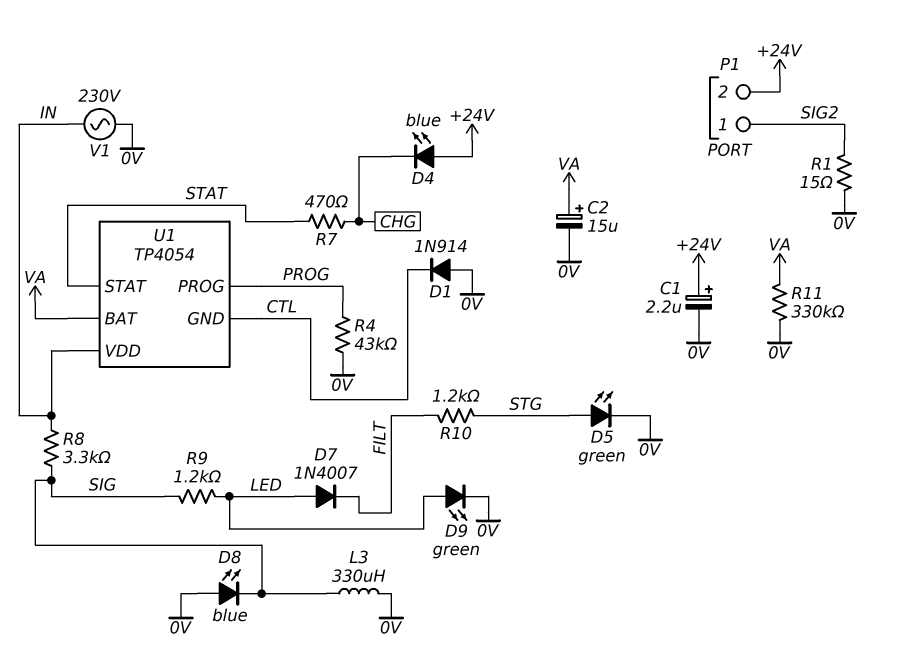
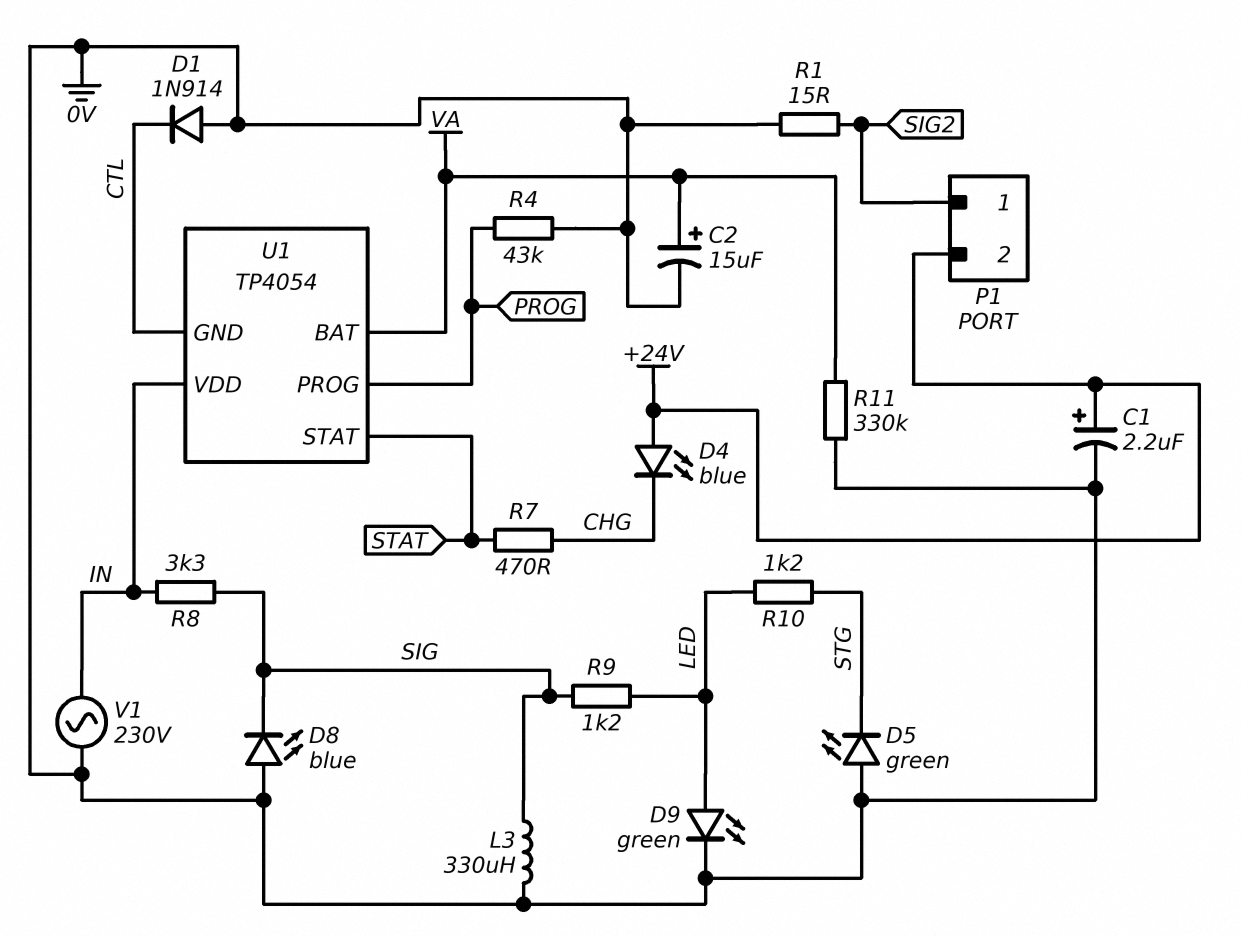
D5: LED green (A STG, K 0V) -> LED green (A 0V, K STG)
D7: diode 1N4007 (A LED, K FILT) -> none
R10: 1.2k (FILT, STG) -> 1.2k (LED, STG)

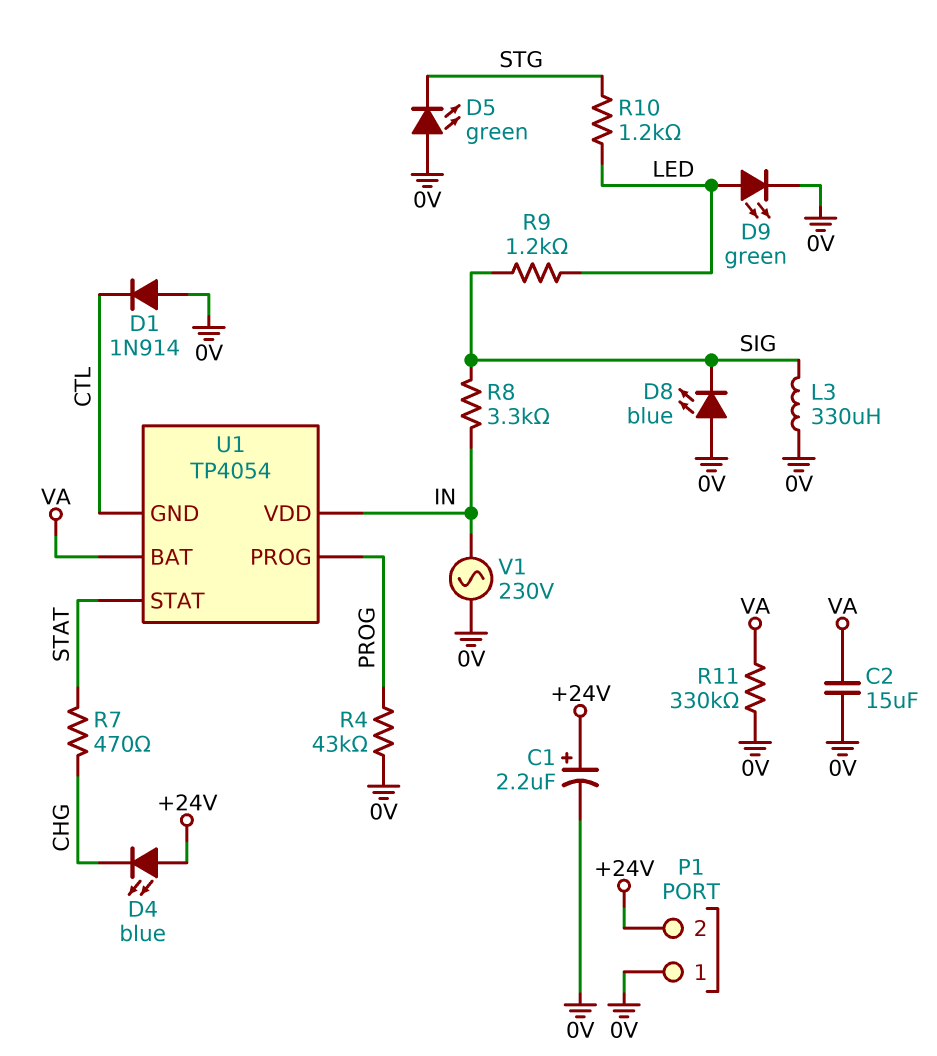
C2: 15uF (plus VA, minus 0V) -> 15uF (0V, VA)
P1 pin 1: SIG2 -> 0V
R1: 15 (0V, SIG2) -> none

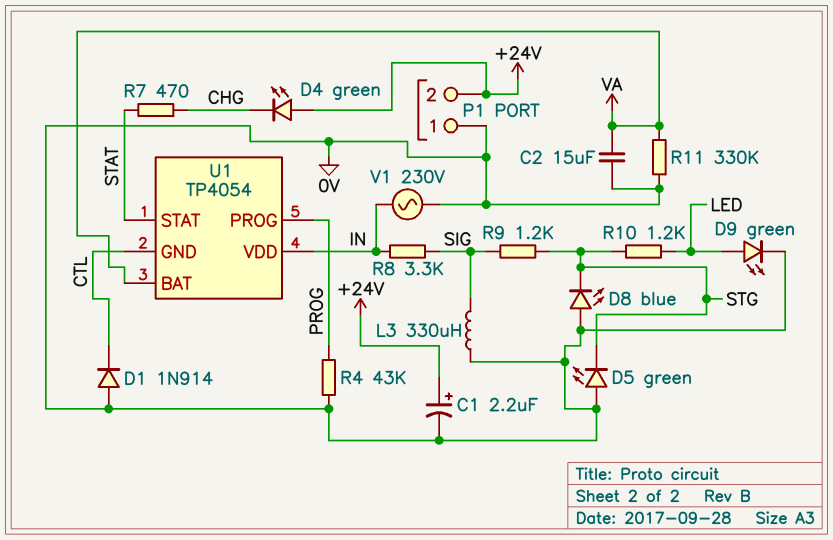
D4: LED blue (A +24V, K CHG) -> LED green (A +24V, K CHG)
D8: LED blue (A 0V, K SIG) -> LED blue (A 0V, K STG)
R9: 1.2k (LED, SIG) -> 1.2k (SIG, STG)

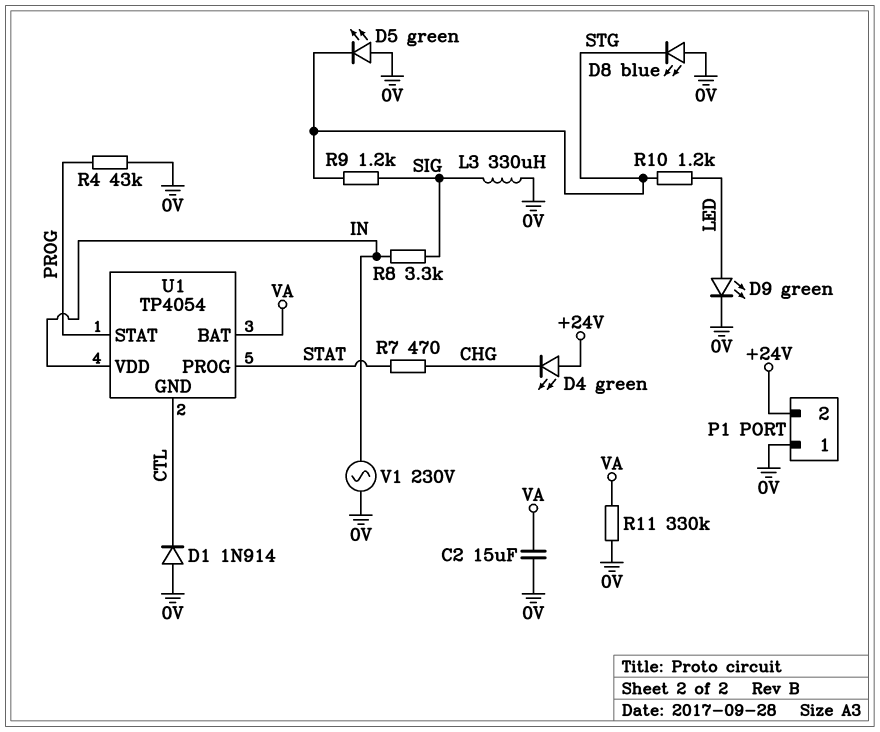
C1: 2.2uF (plus +24V, minus 0V) -> none
U1 pin PROG: PROG -> STAT
U1 pin STAT: STAT -> PROG

